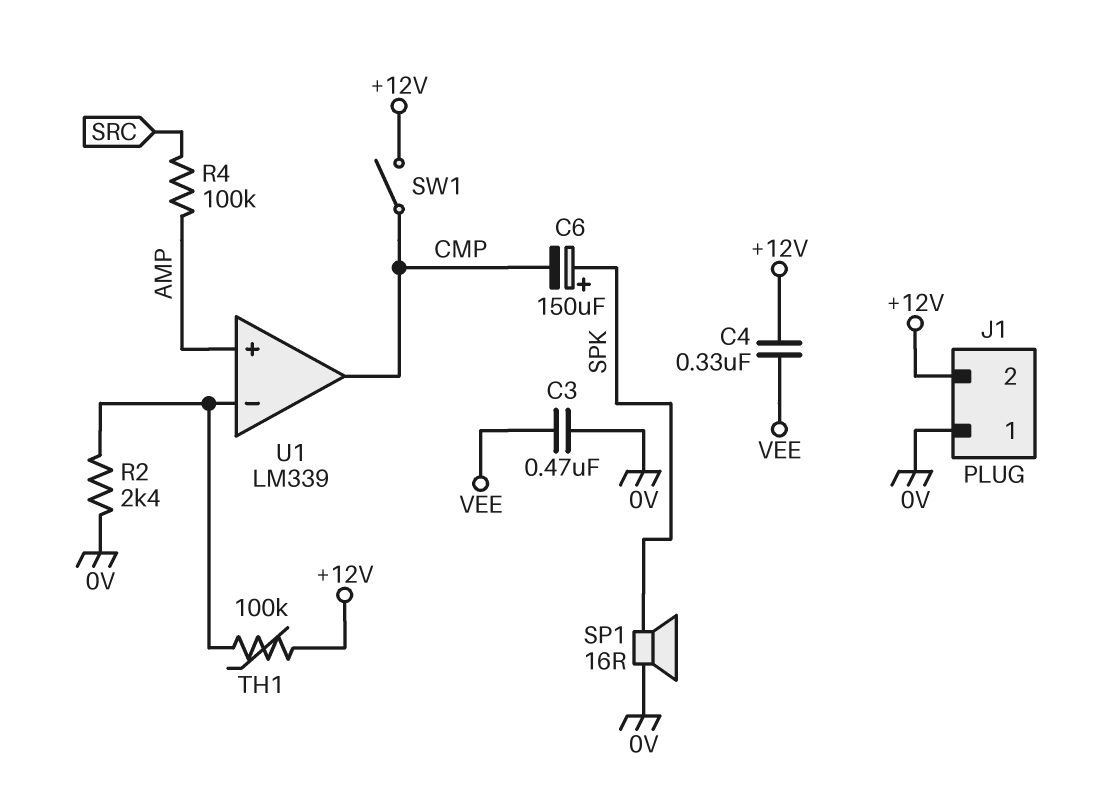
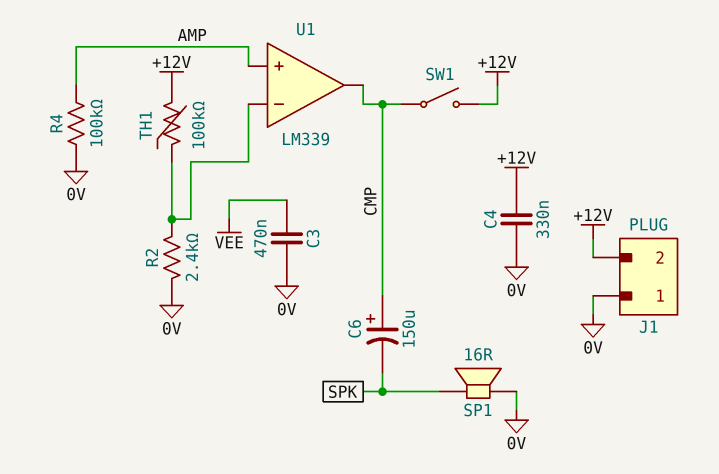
C4: 330nF (+12V, VEE) -> 330nF (+12V, 0V)
C6: 150uF (plus SPK, minus CMP) -> 150uF (plus CMP, minus SPK)
R4: 100k (AMP, SRC) -> 100k (0V, AMP)

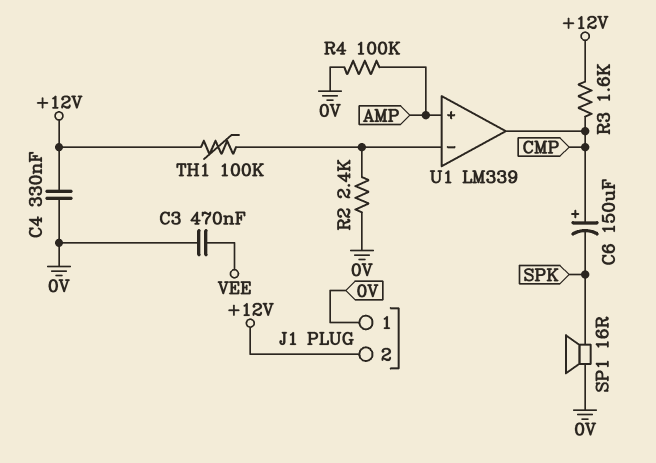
R3: none -> 1.6k (+12V, CMP)
SW1: switch (+12V, CMP) -> none

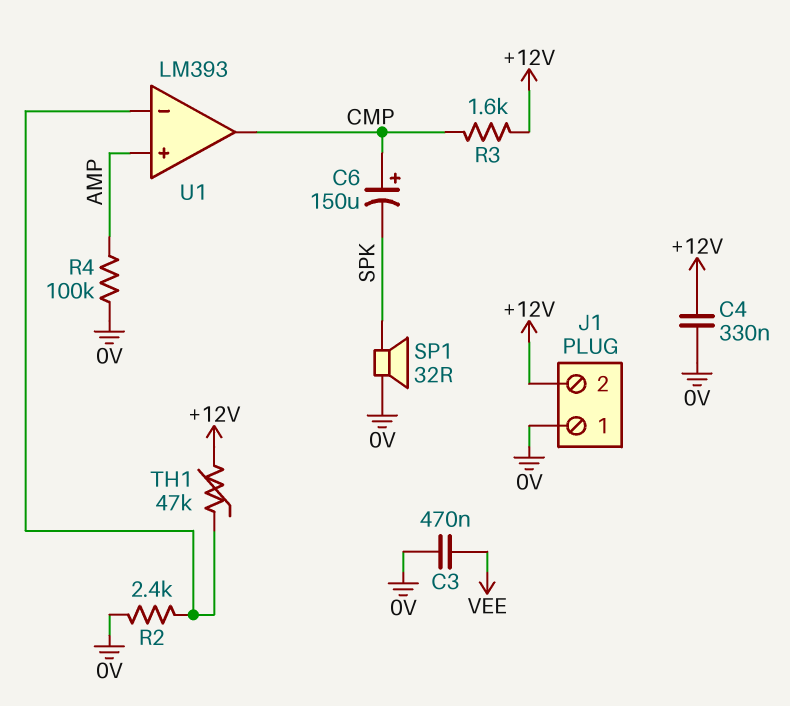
SP1: speaker 16R (0V, SPK) -> speaker 32R (0V, SPK)
TH1: 100k (+12V, U1/in-) -> 47k (+12V, U1/in-)
U1: LM339 -> LM393

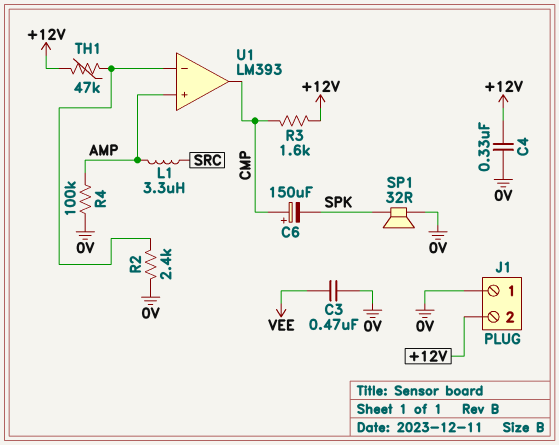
L1: none -> 3.3uH (AMP, SRC)

